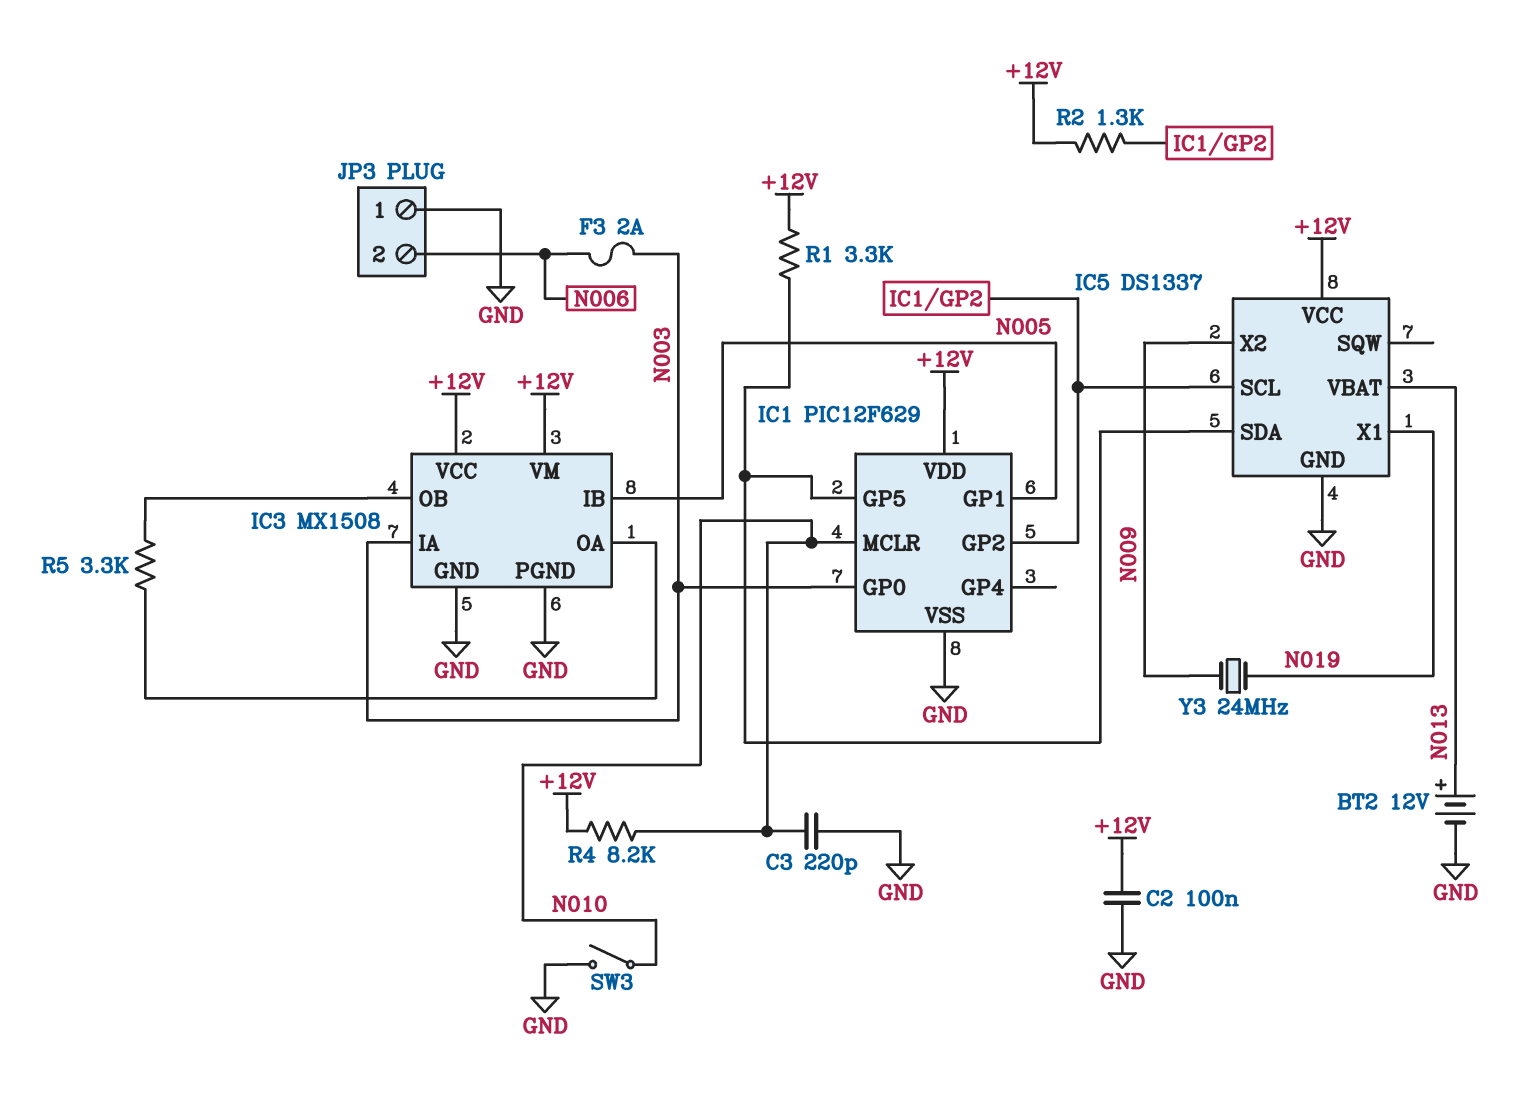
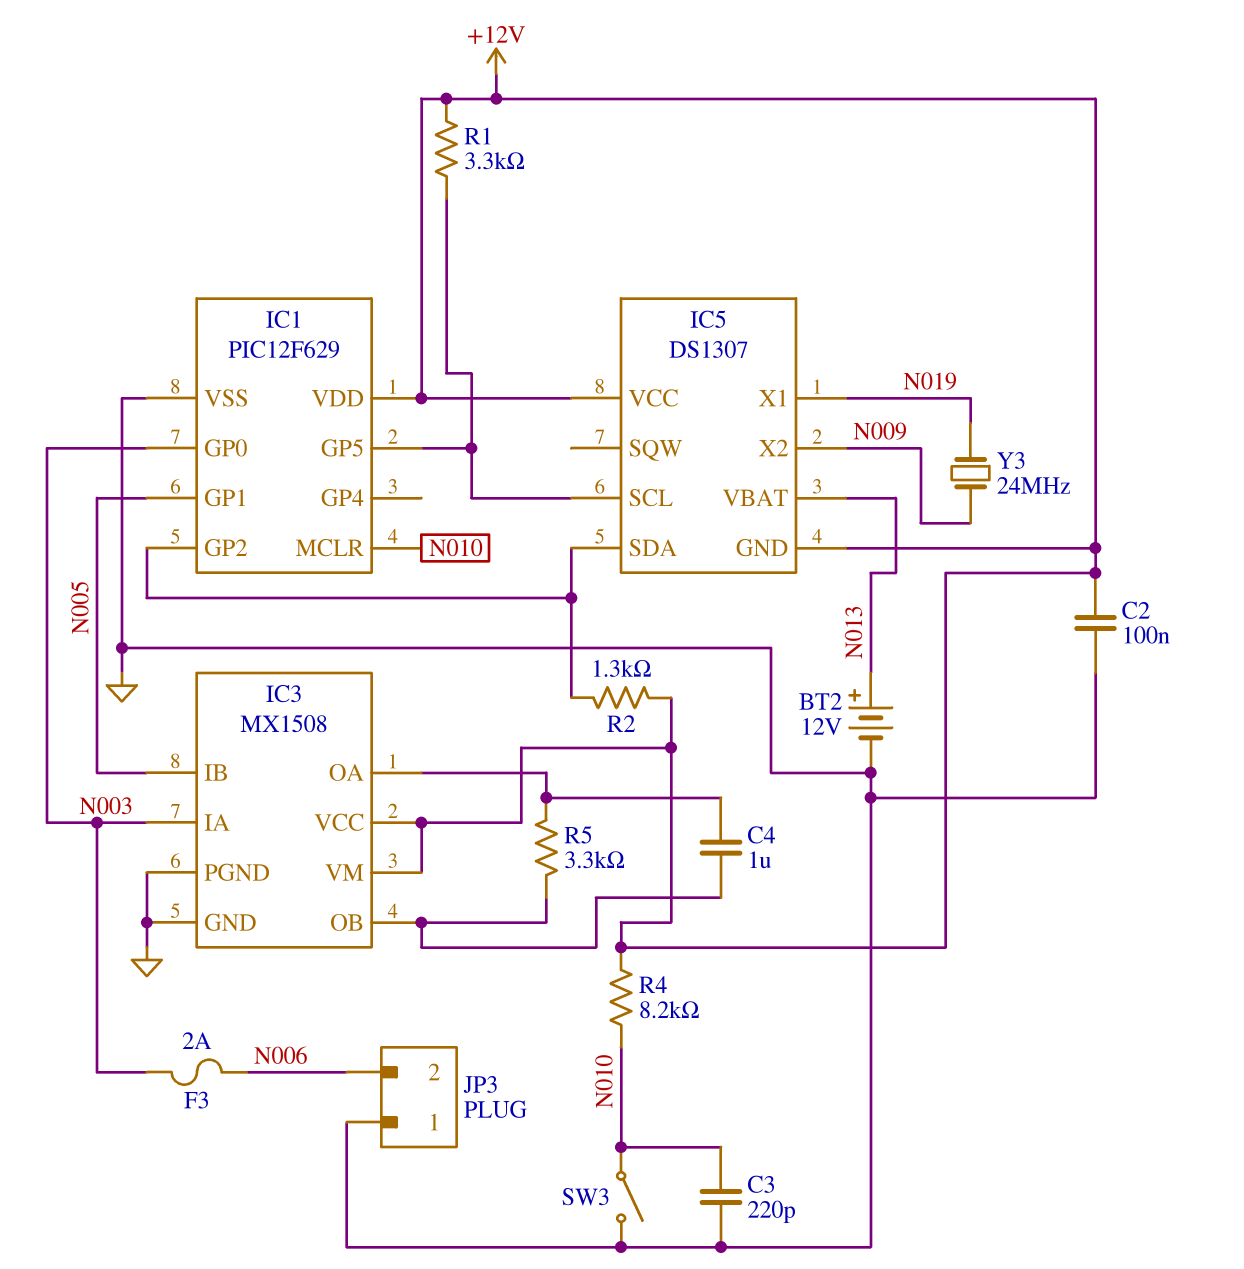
C4: none -> 1uF (IC3/OA, IC3/OB)
IC5: DS1337 -> DS1307
IC5 pin GND: GND -> +12V
IC5 pin SCL: IC1/GP2 -> IC1/GP5
IC5 pin SDA: IC1/GP5 -> IC1/GP2

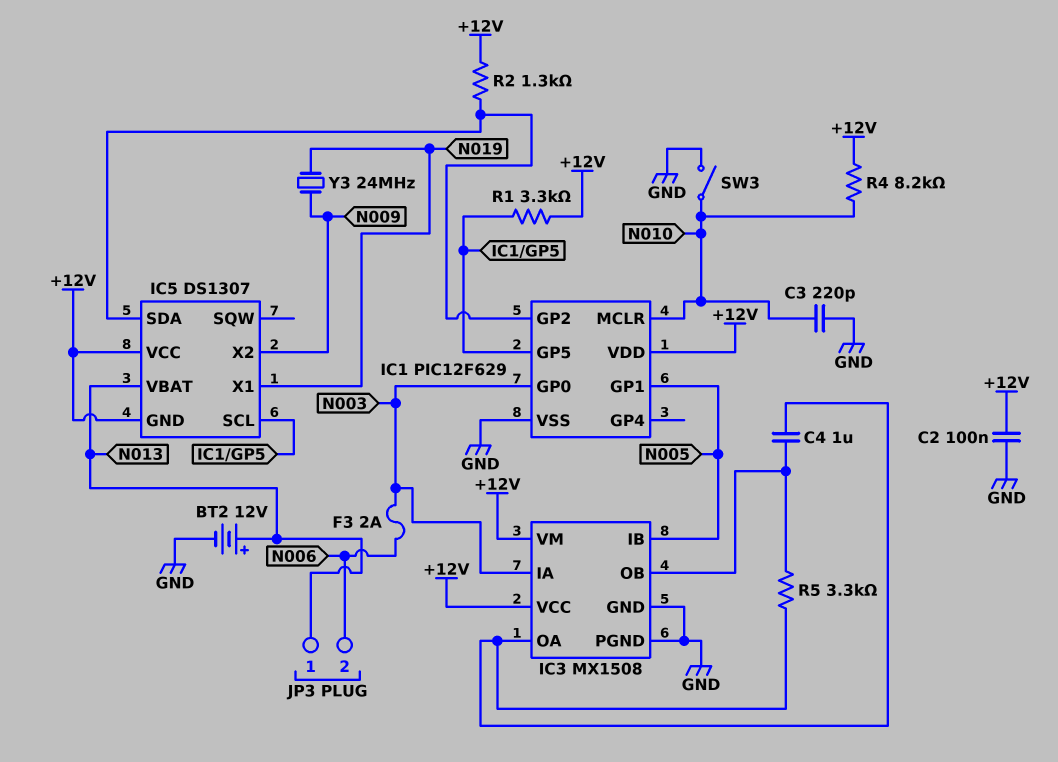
JP3 pin 1: GND -> N013

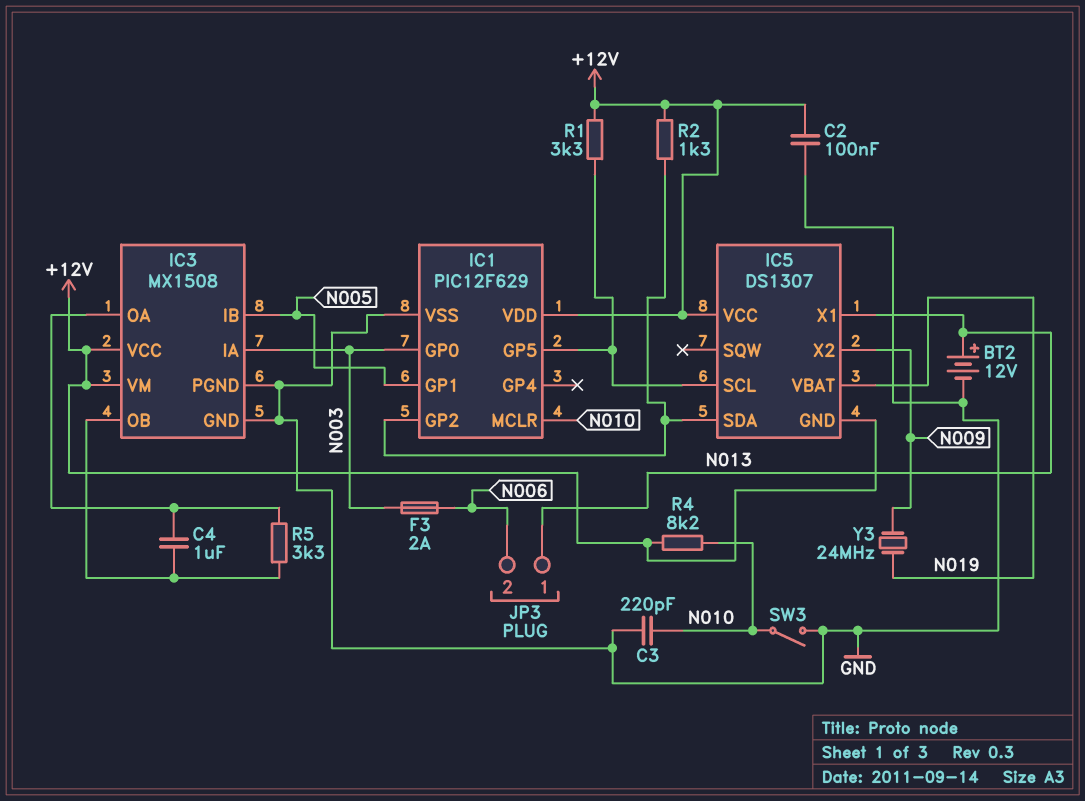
IC5 pin VBAT: N013 -> N019
IC5 pin X1: N019 -> N013

